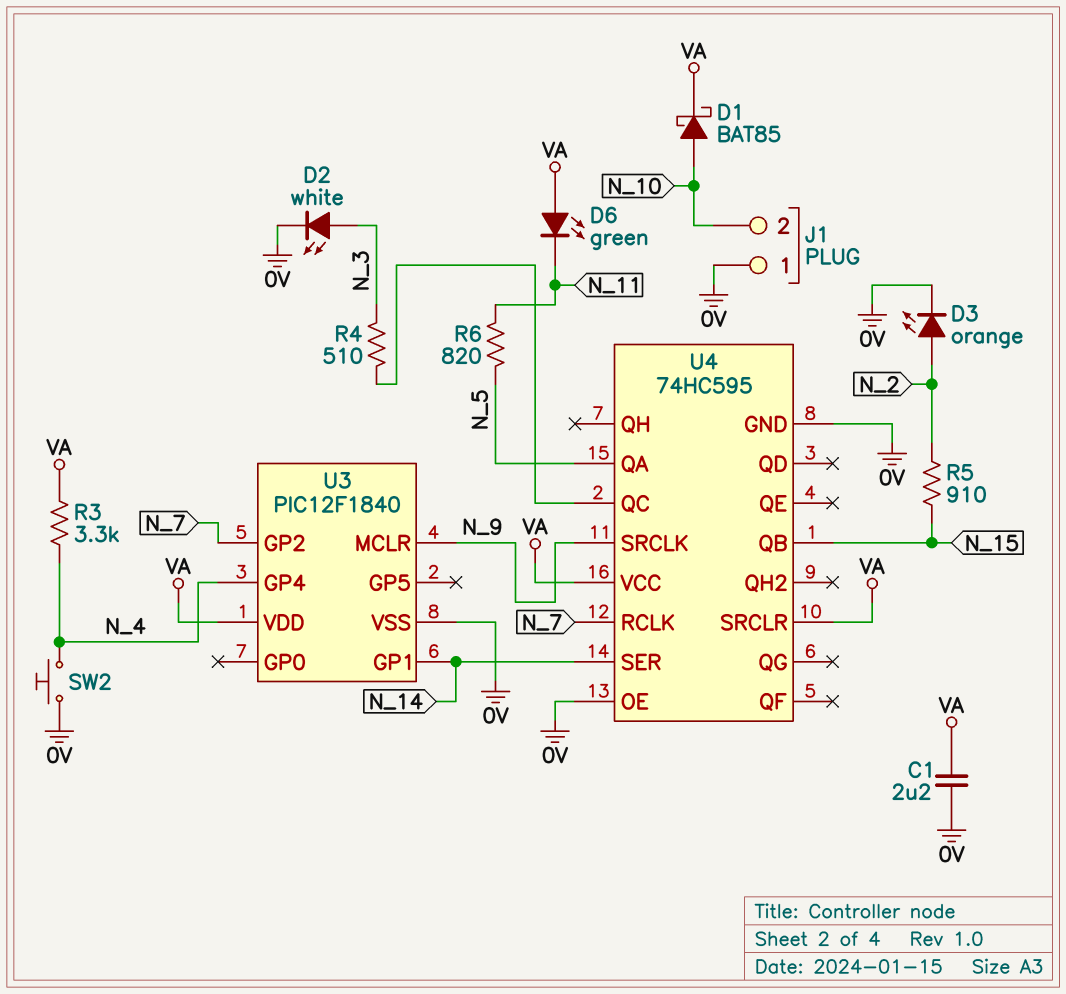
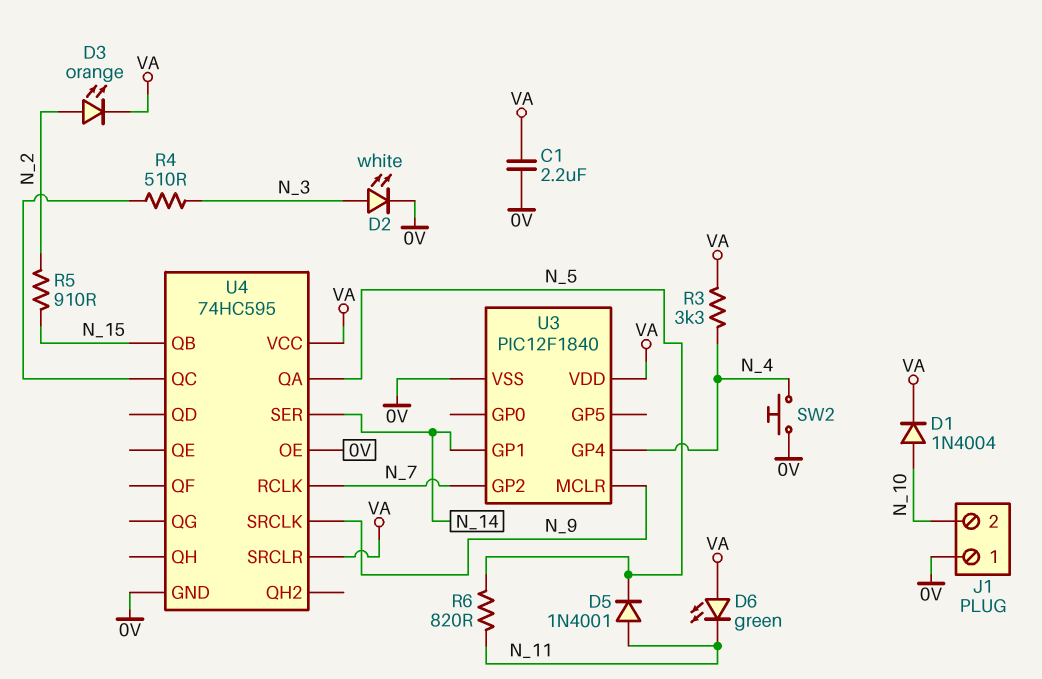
D1: schottky BAT85 (A N_10, K VA) -> diode 1N4004 (A N_10, K VA)
D3: LED orange (A N_2, K 0V) -> LED orange (A N_2, K VA)
D5: none -> diode 1N4001 (A N_11, K N_5)

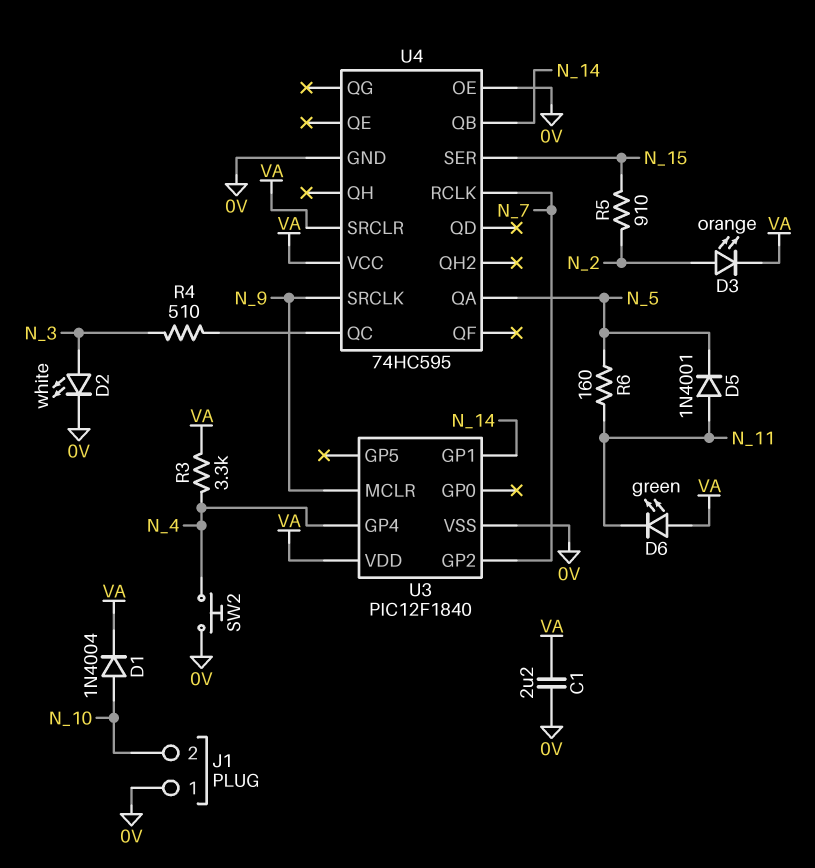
R6: 820 (N_5, N_11) -> 160 (N_5, N_11)
U4 pin QB: N_15 -> N_14
U4 pin SER: N_14 -> N_15

